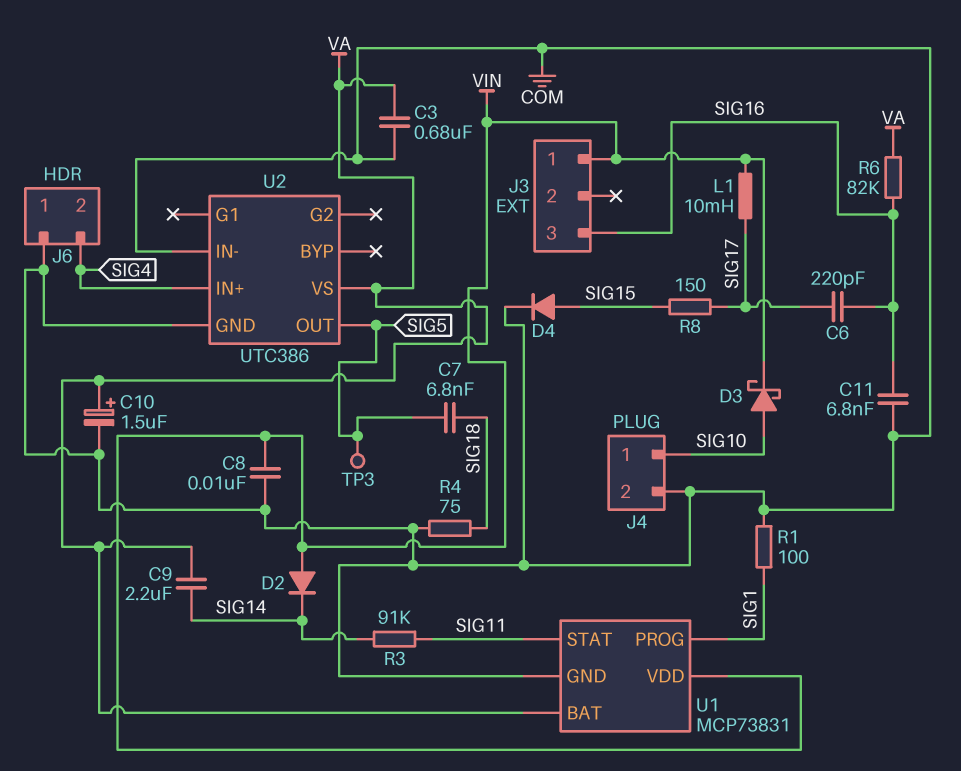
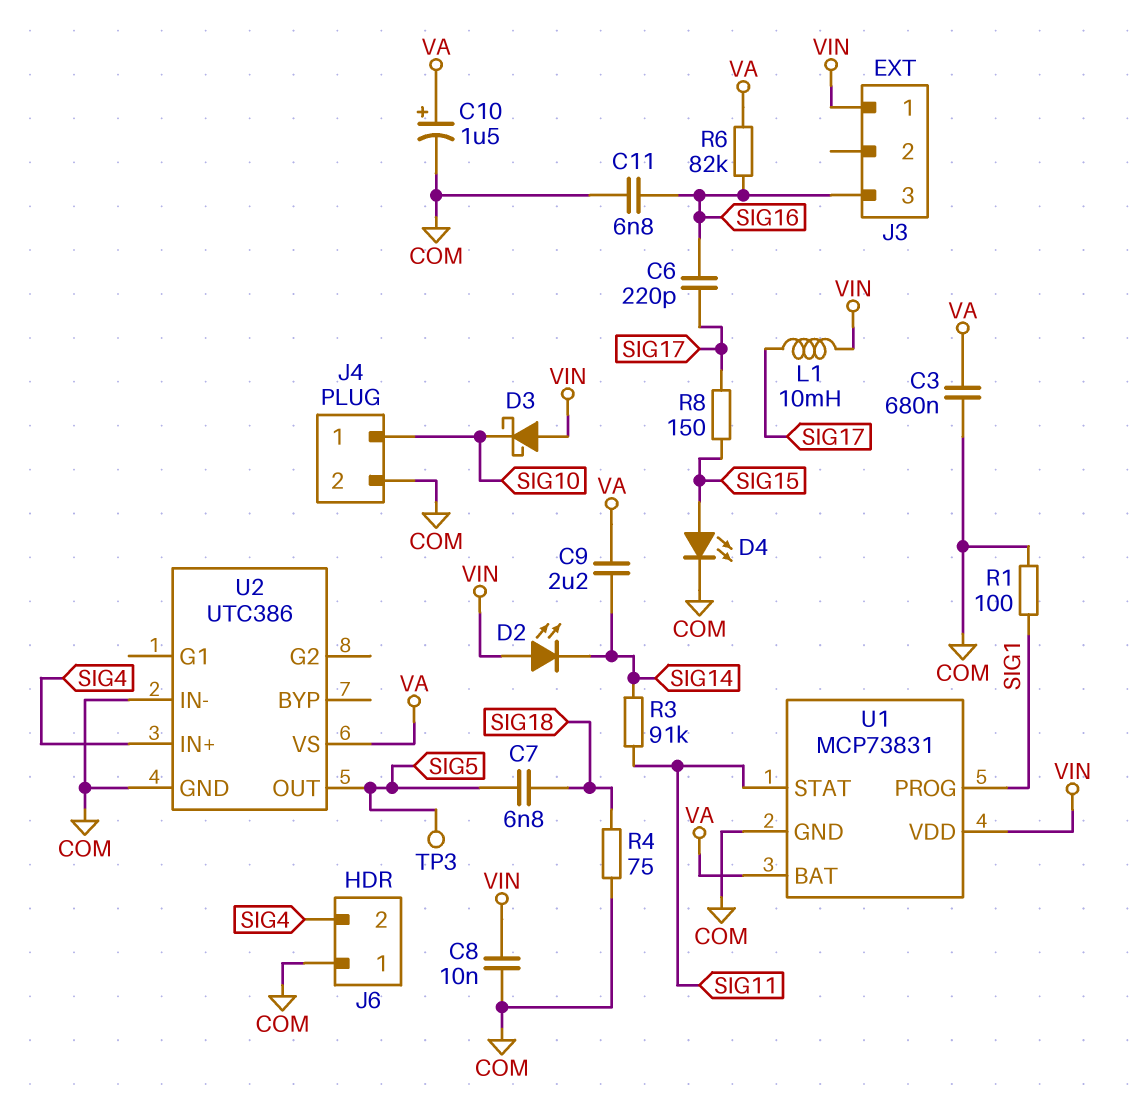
D2: diode (A VIN, K SIG14) -> LED (A VIN, K SIG14)
D3: schottky (A SIG10, K VIN) -> schottky (A VIN, K SIG10)
D4: diode (A SIG15, K COM) -> LED (A SIG15, K COM)

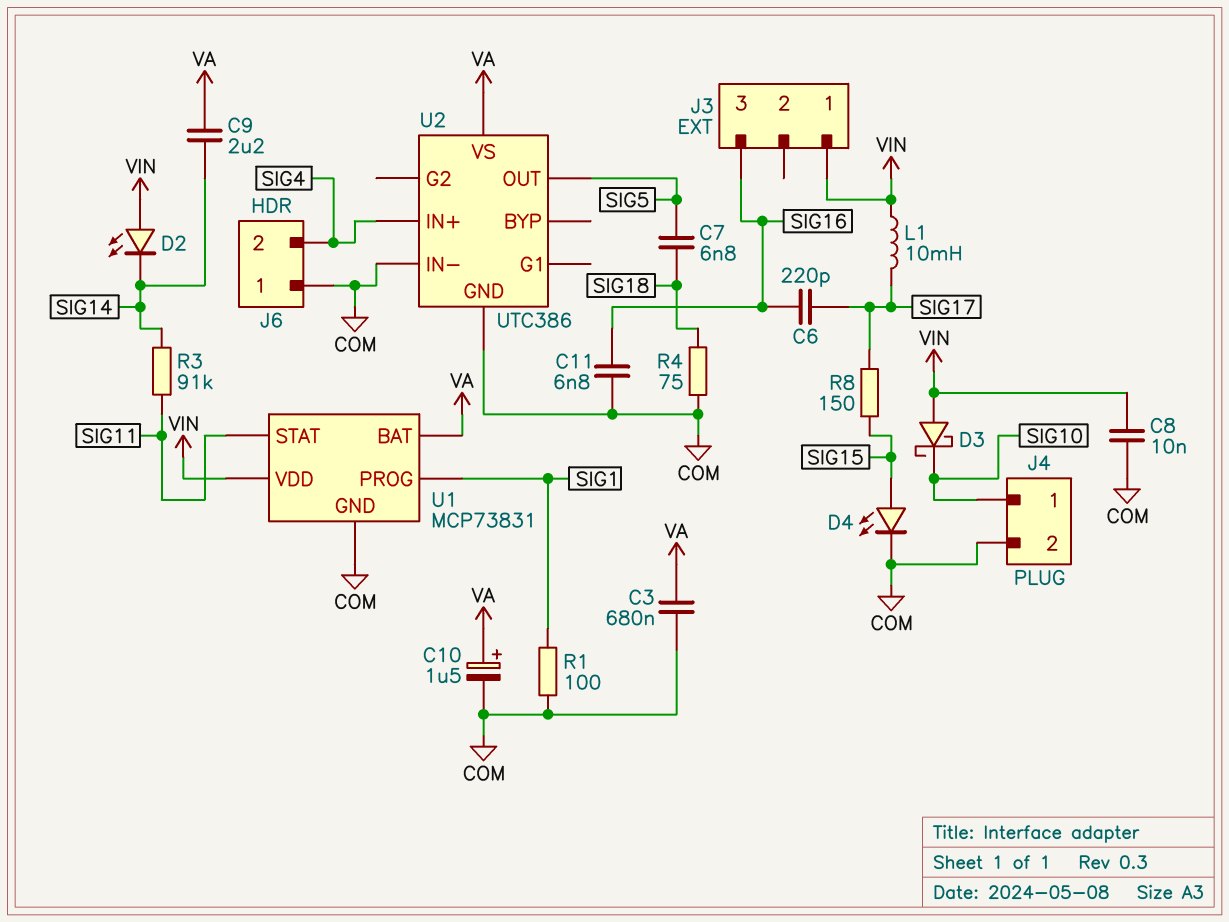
R6: 82k (SIG16, VA) -> none
TP3: test point (SIG5) -> none

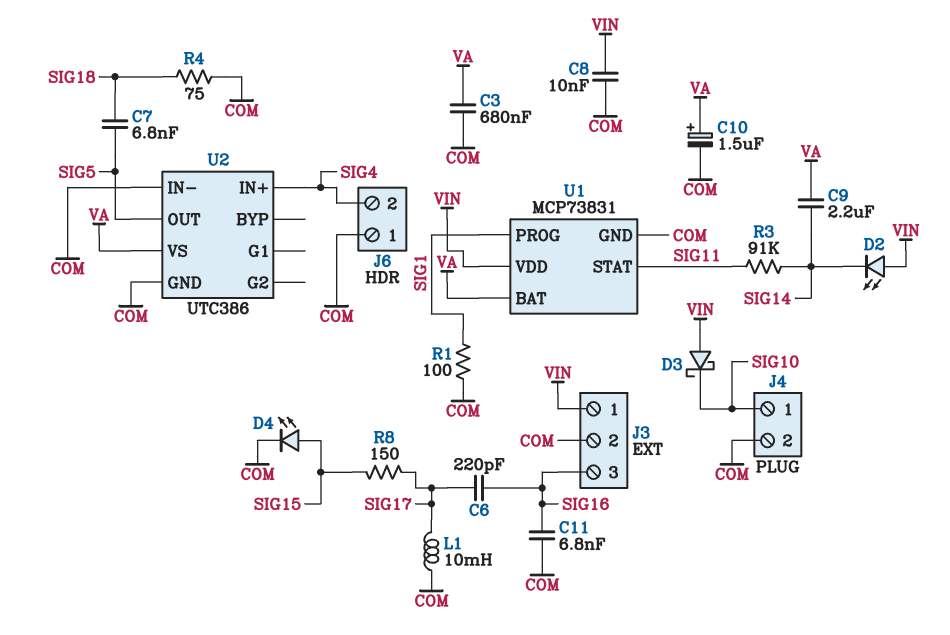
J3 pin 2: none -> COM
L1: 10mH (SIG17, VIN) -> 10mH (COM, SIG17)

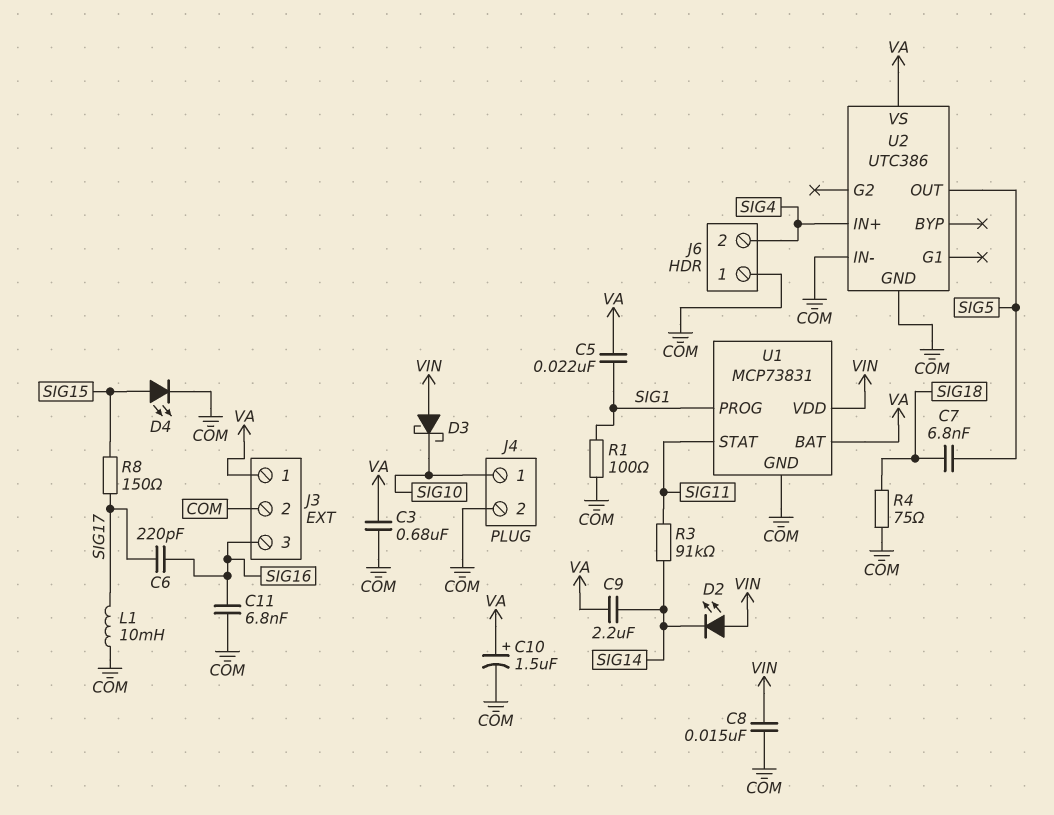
C5: none -> 22nF (SIG1, VA)
C8: 10nF (COM, VIN) -> 15nF (COM, VIN)
J3 pin 1: VIN -> VA

